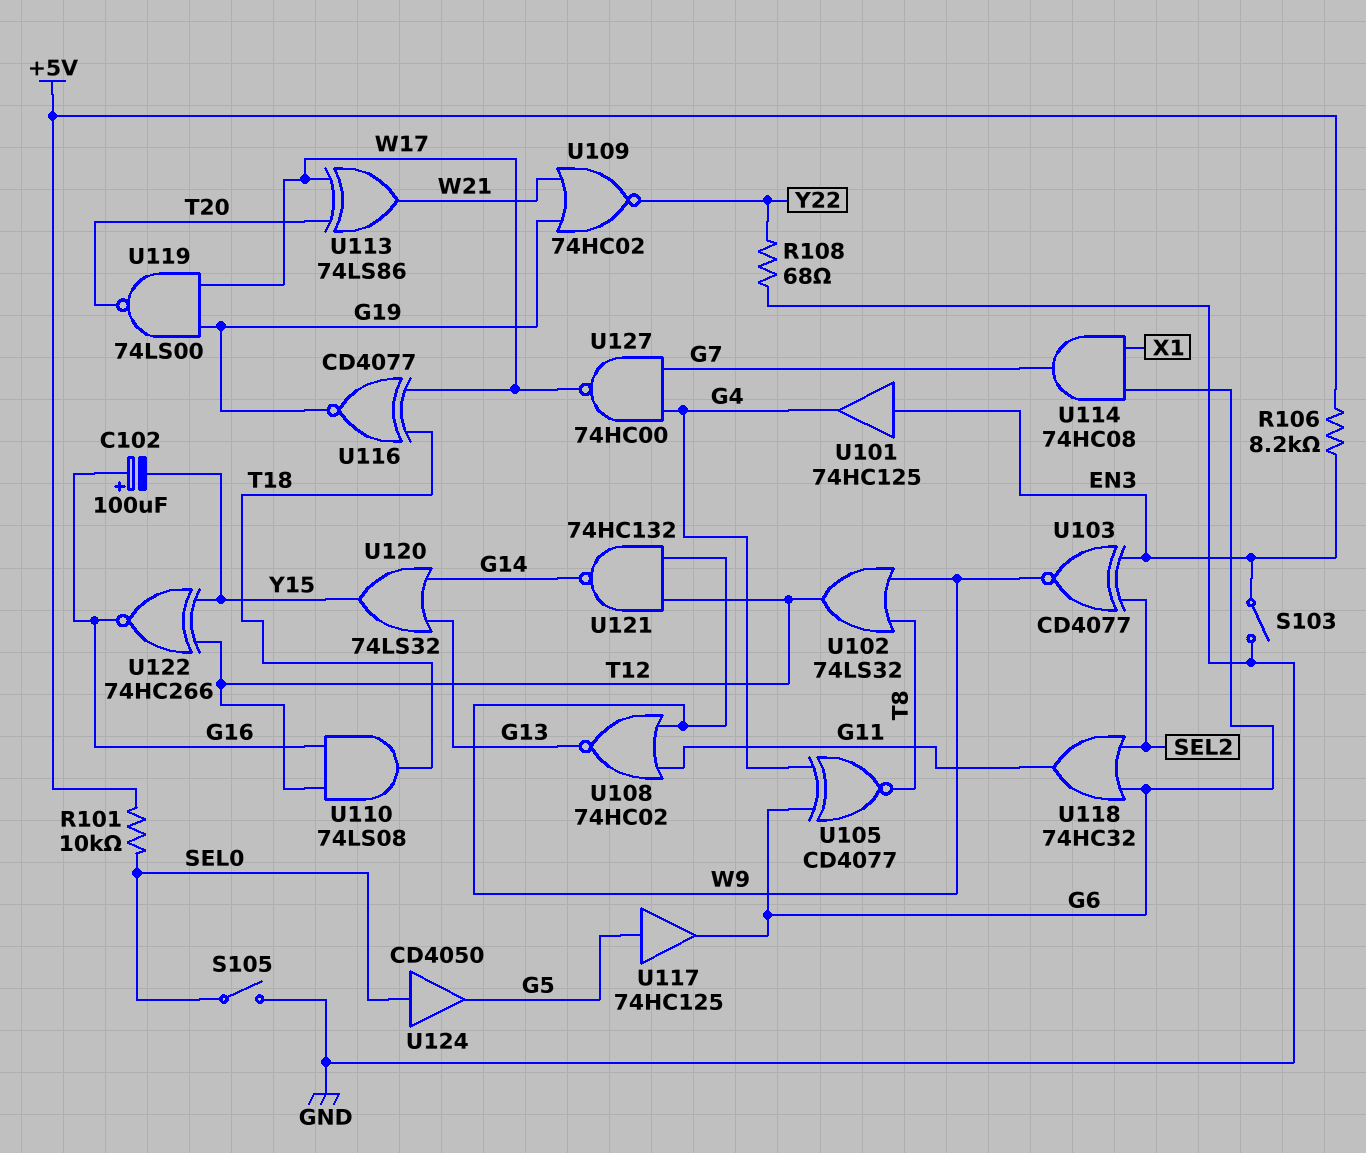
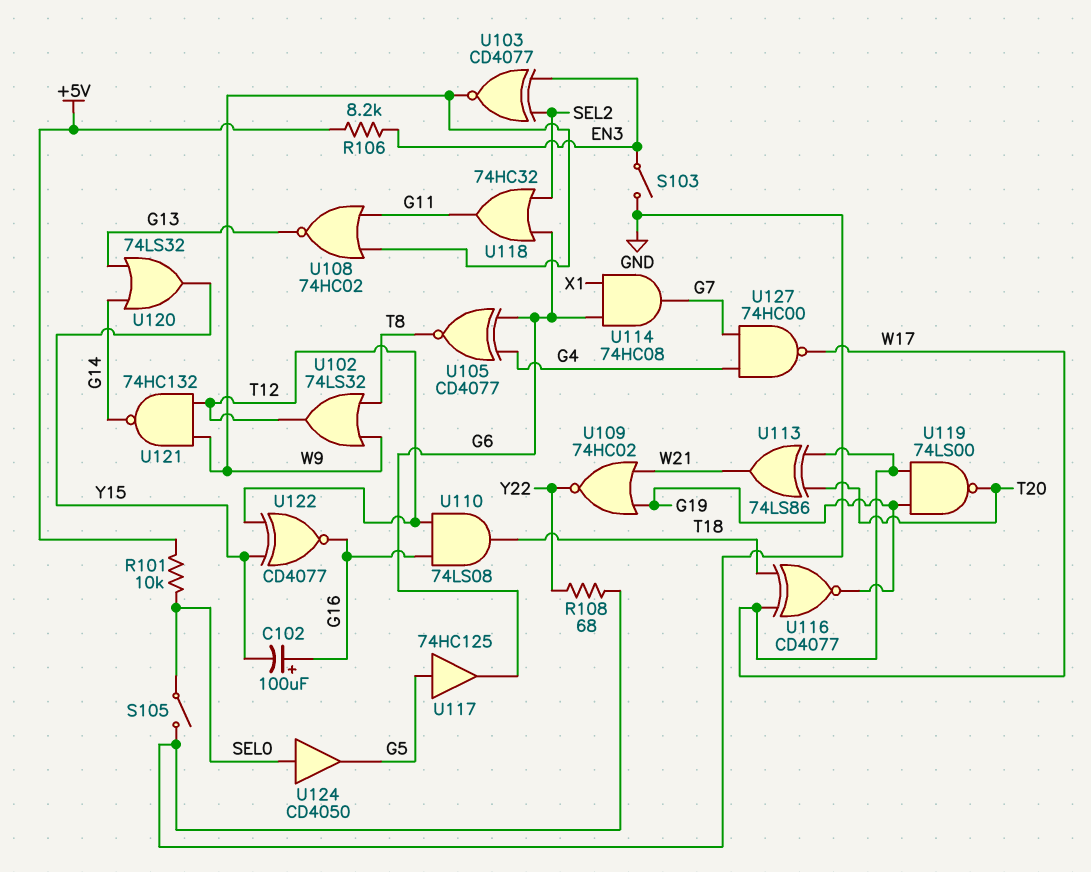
U101: buffer 74HC125 (in EN3, out G4) -> none
U122: XNOR 74HC266 (in T12, in Y15, out G16) -> XNOR CD4077 (in T12, in Y15, out G16)

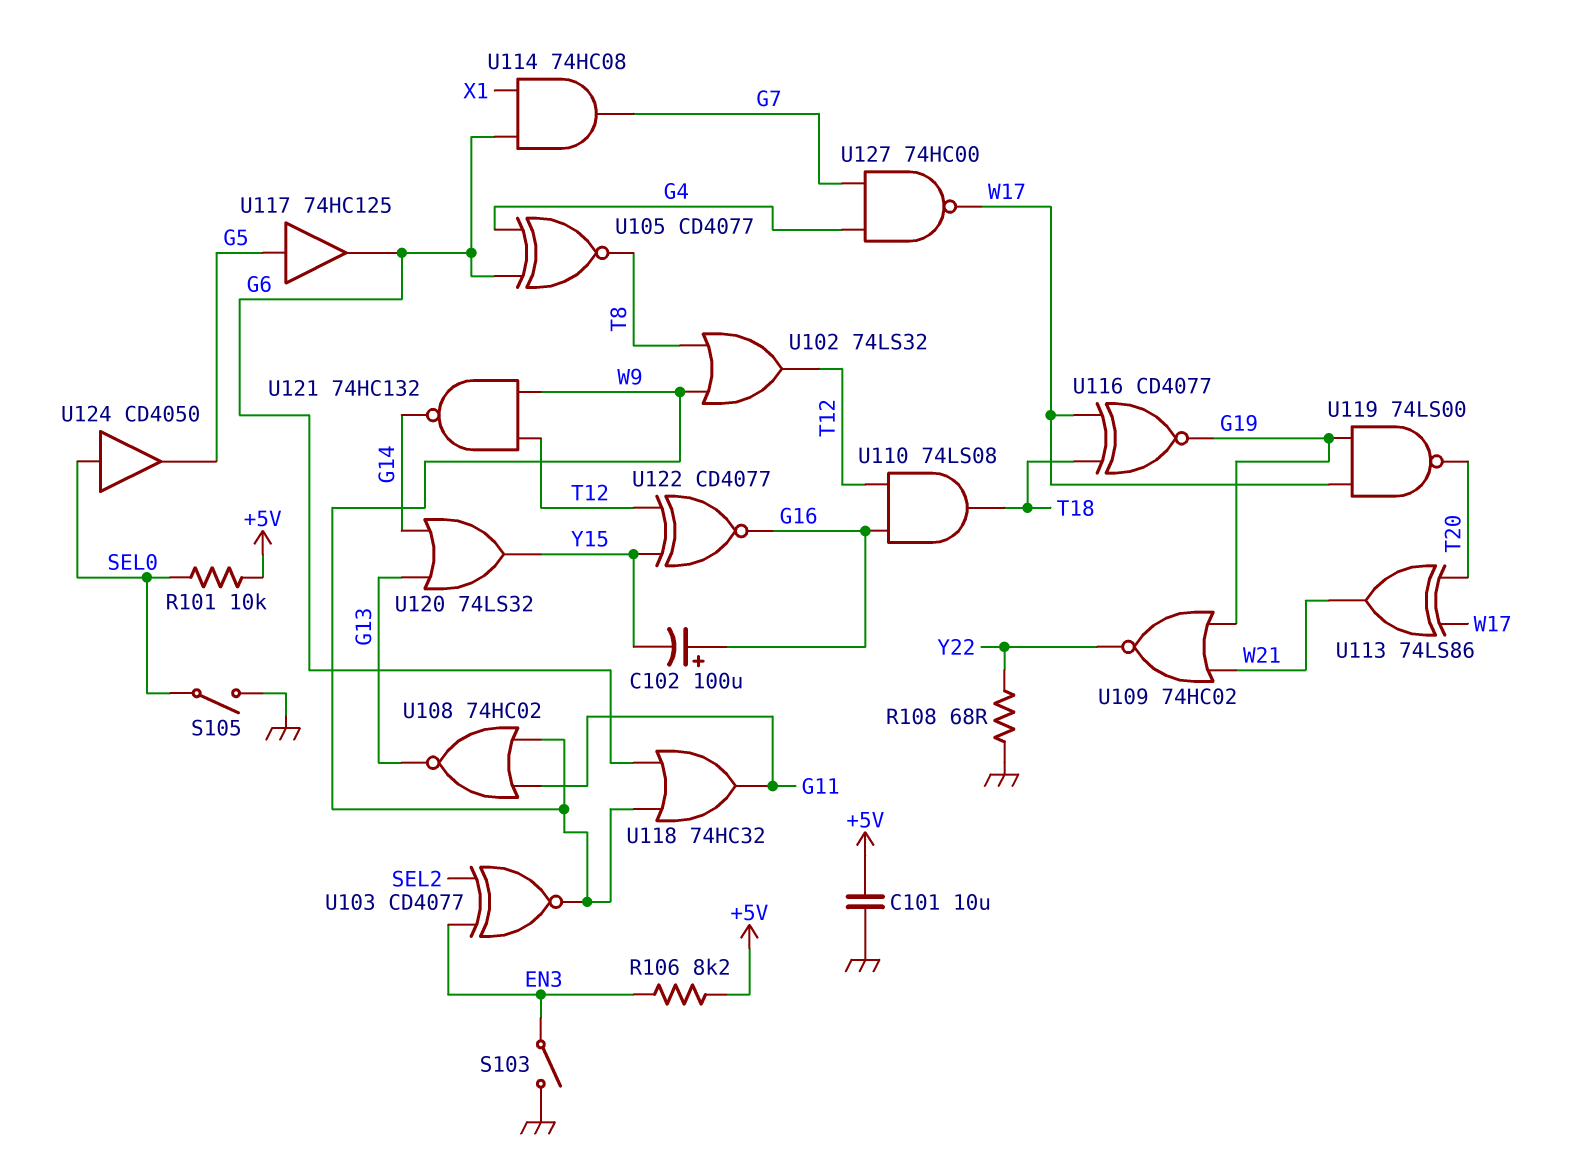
C101: none -> 10uF (+5V, GND)
U118: OR 74HC32 (in G6, in SEL2, out G11) -> OR 74HC32 (in G6, in W9, out G11)

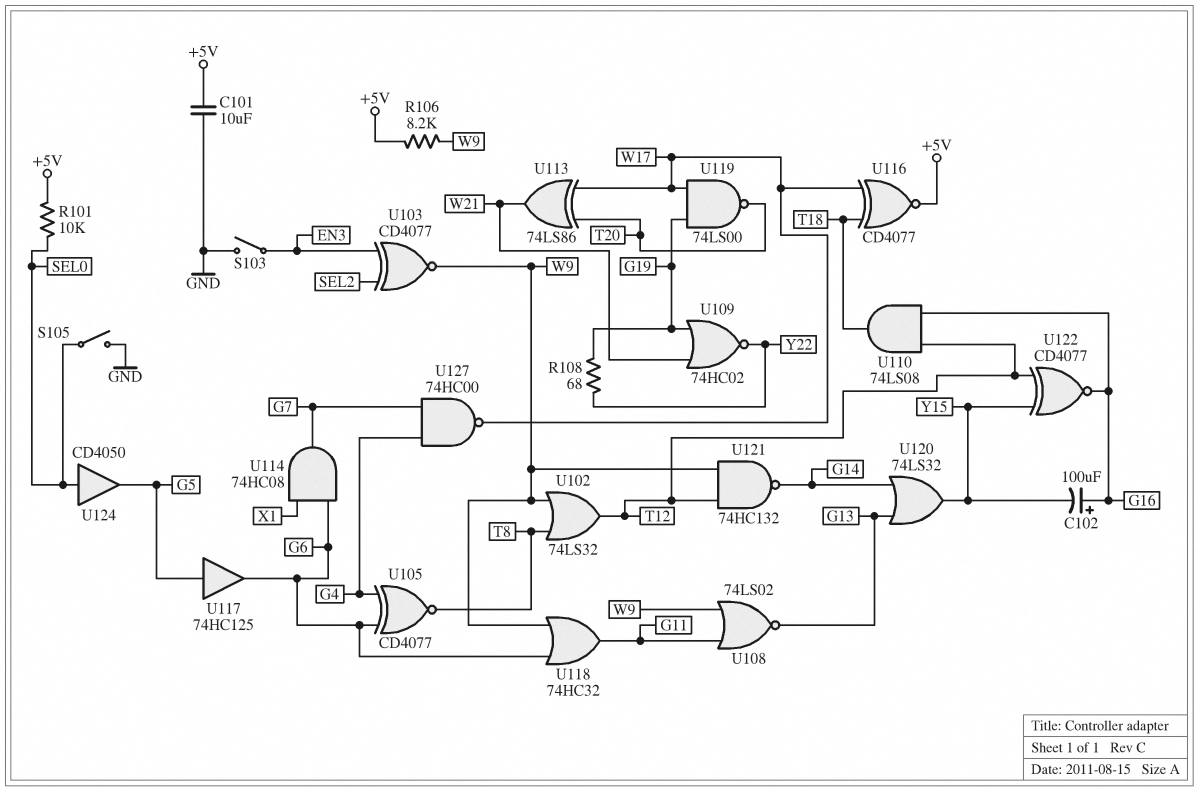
R106: 8.2k (+5V, EN3) -> 8.2k (+5V, W9)
R108: 68 (GND, Y22) -> 68 (G19, Y22)
U108: NOR 74HC02 (in G11, in W9, out G13) -> NOR 74LS02 (in G11, in W9, out G13)
U116: XNOR CD4077 (in T18, in W17, out G19) -> XNOR CD4077 (in T18, in W17, out +5V)

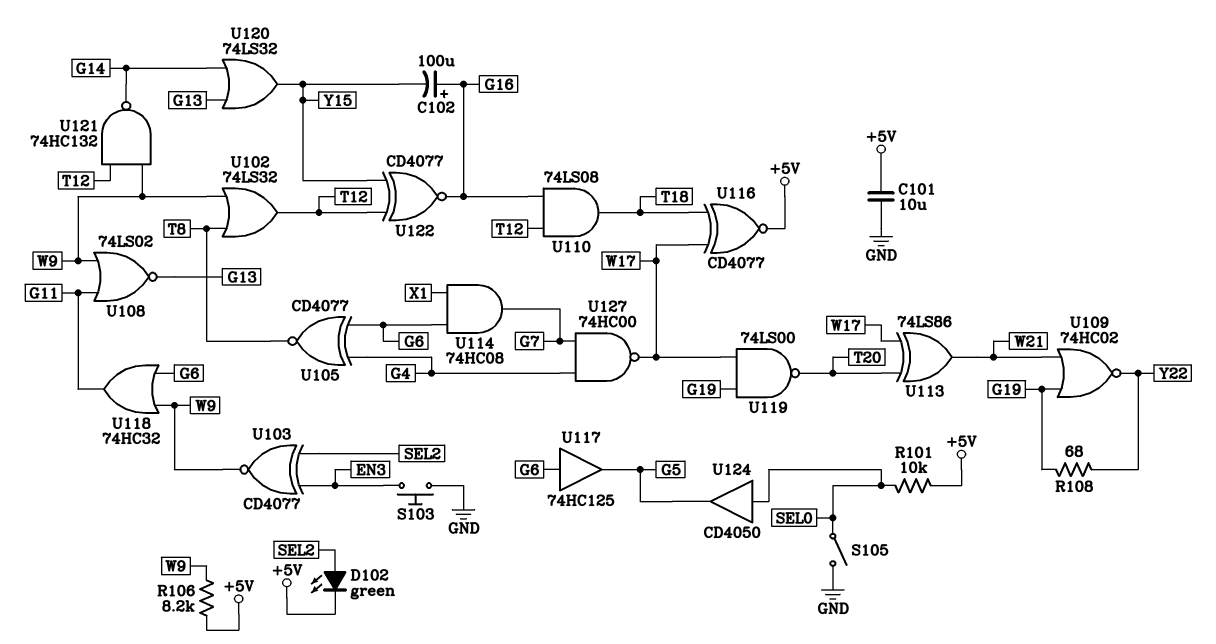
D102: none -> LED green (A SEL2, K +5V)
S103: switch (EN3, GND) -> button (EN3, GND)
U117: buffer 74HC125 (in G5, out G6) -> buffer 74HC125 (in G6, out G5)

